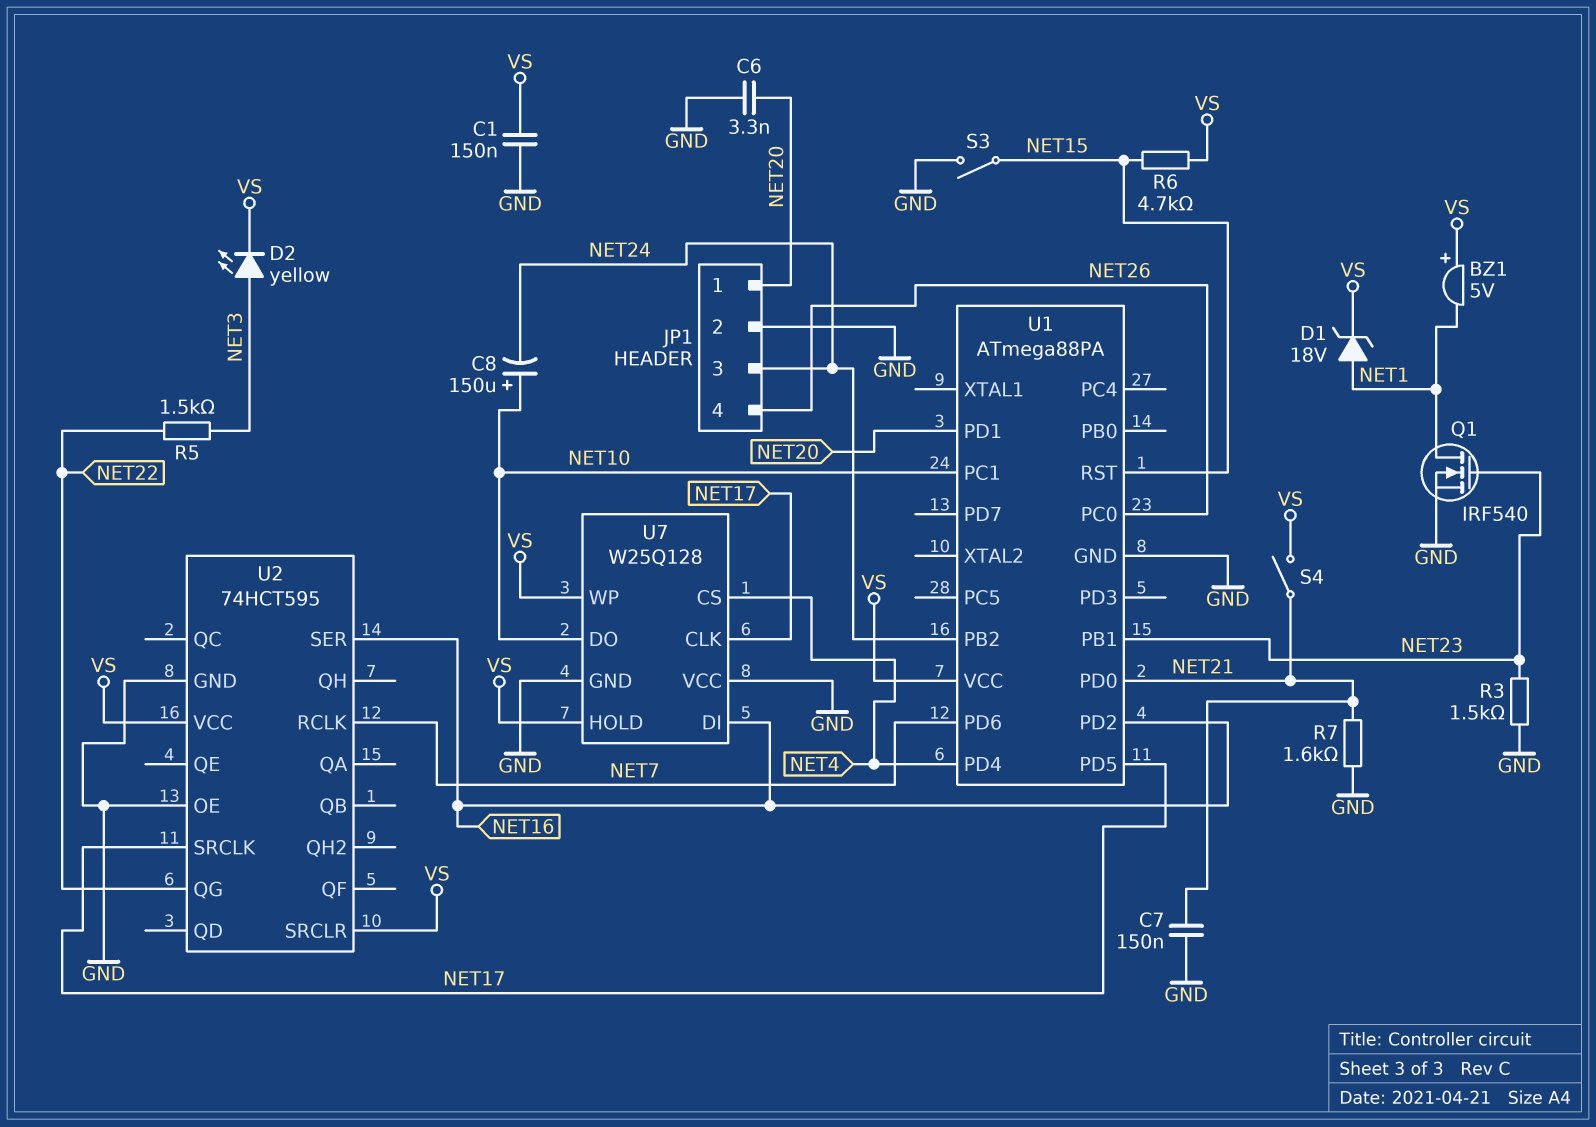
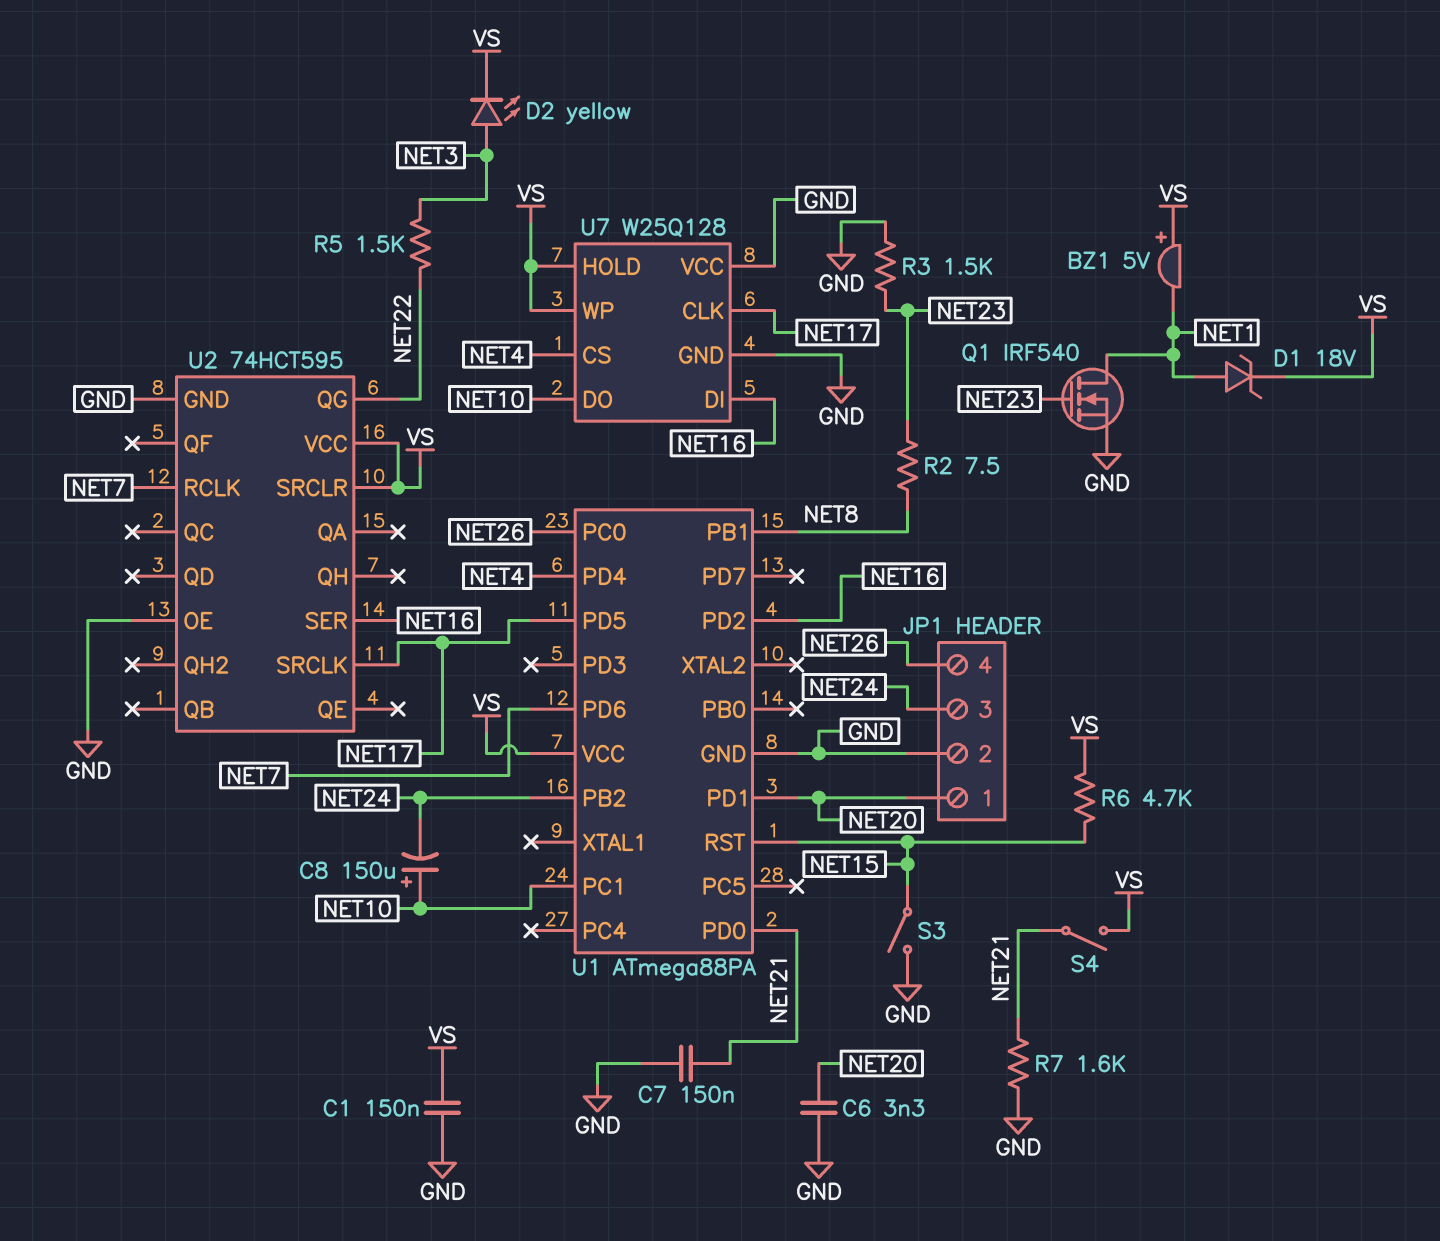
R2: none -> 7.5 (NET8, NET23)
U1 pin PB1: NET23 -> NET8

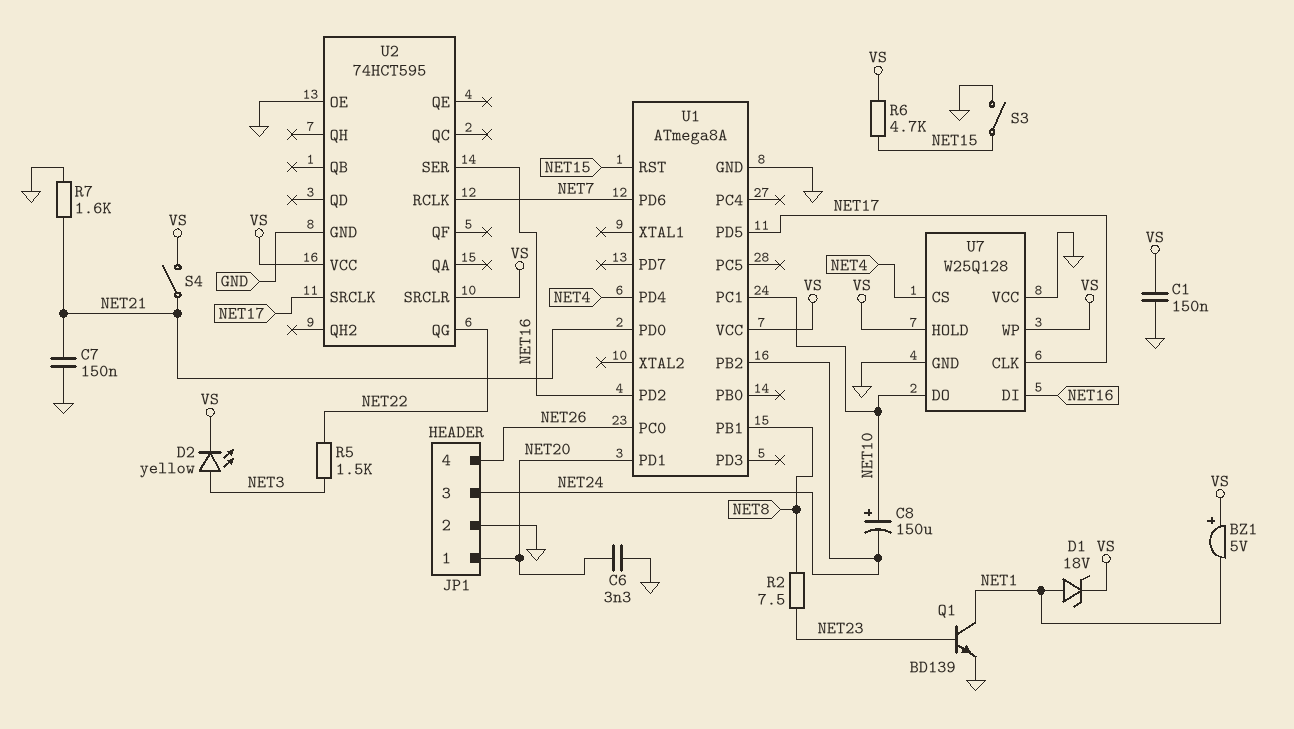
Q1: NMOS IRF540 (G NET23, D NET1, S GND) -> NPN BD139 (B NET23, C NET1, E GND)
R3: 1.5k (GND, NET23) -> none
U1: ATmega88PA -> ATmega8A

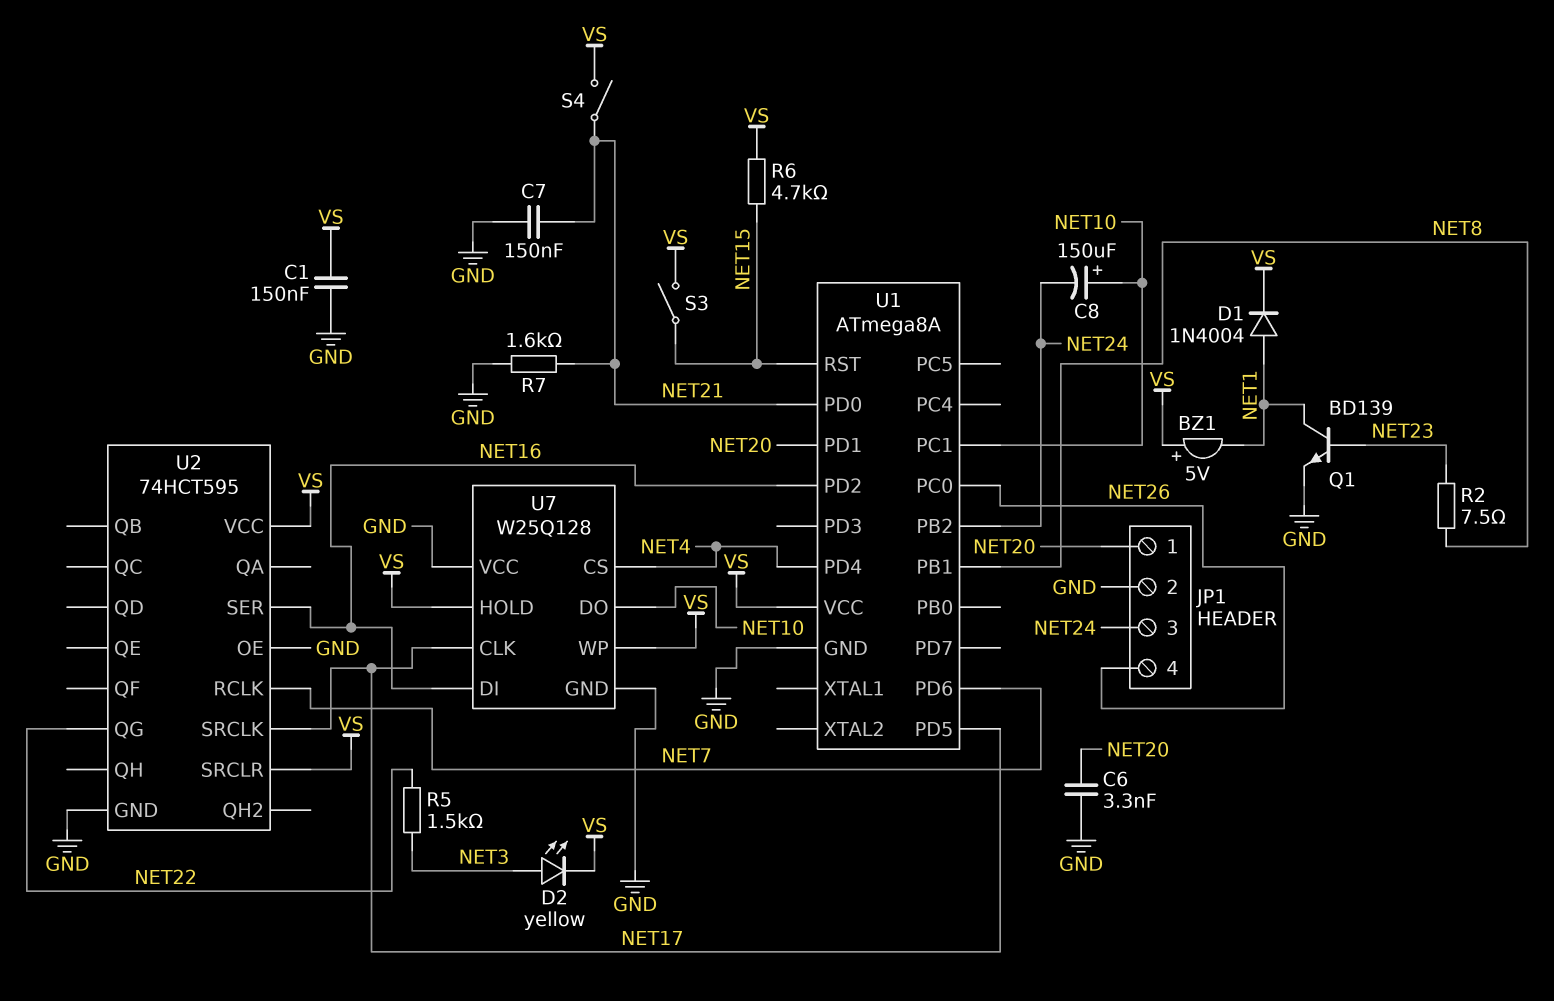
D1: zener 18V (A NET1, K VS) -> diode 1N4004 (A NET1, K VS)
S3: switch (GND, NET15) -> switch (NET15, VS)

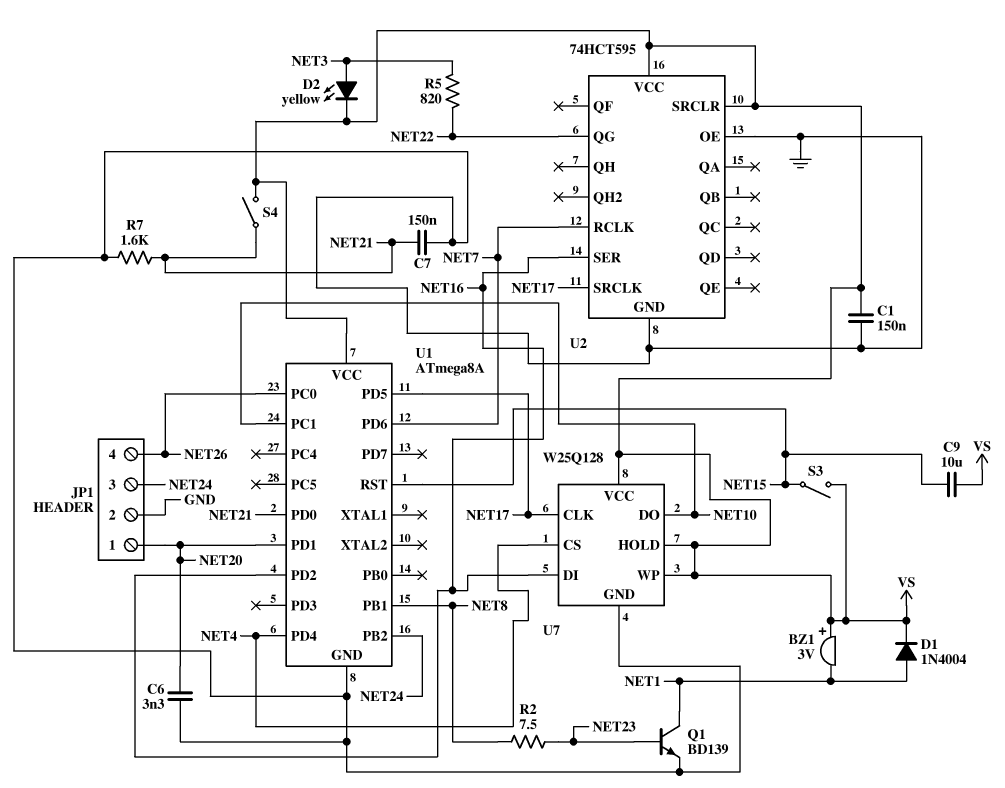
BZ1: buzzer 5V (plus VS, minus NET1) -> buzzer 3V (plus VS, minus NET1)
C8: 150uF (plus NET10, minus NET24) -> none
C9: none -> 10uF (NET15, VS)
R5: 1.5k (NET3, NET22) -> 820 (NET3, NET22)
R6: 4.7k (NET15, VS) -> none
U7 pin VCC: GND -> VS

